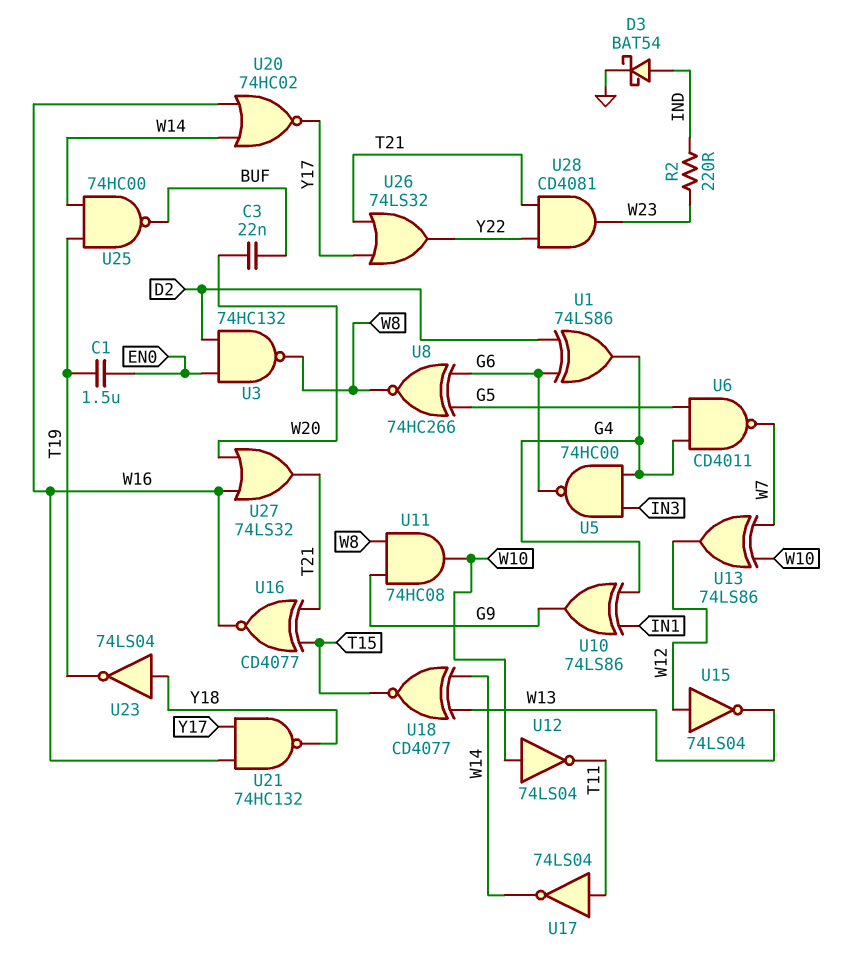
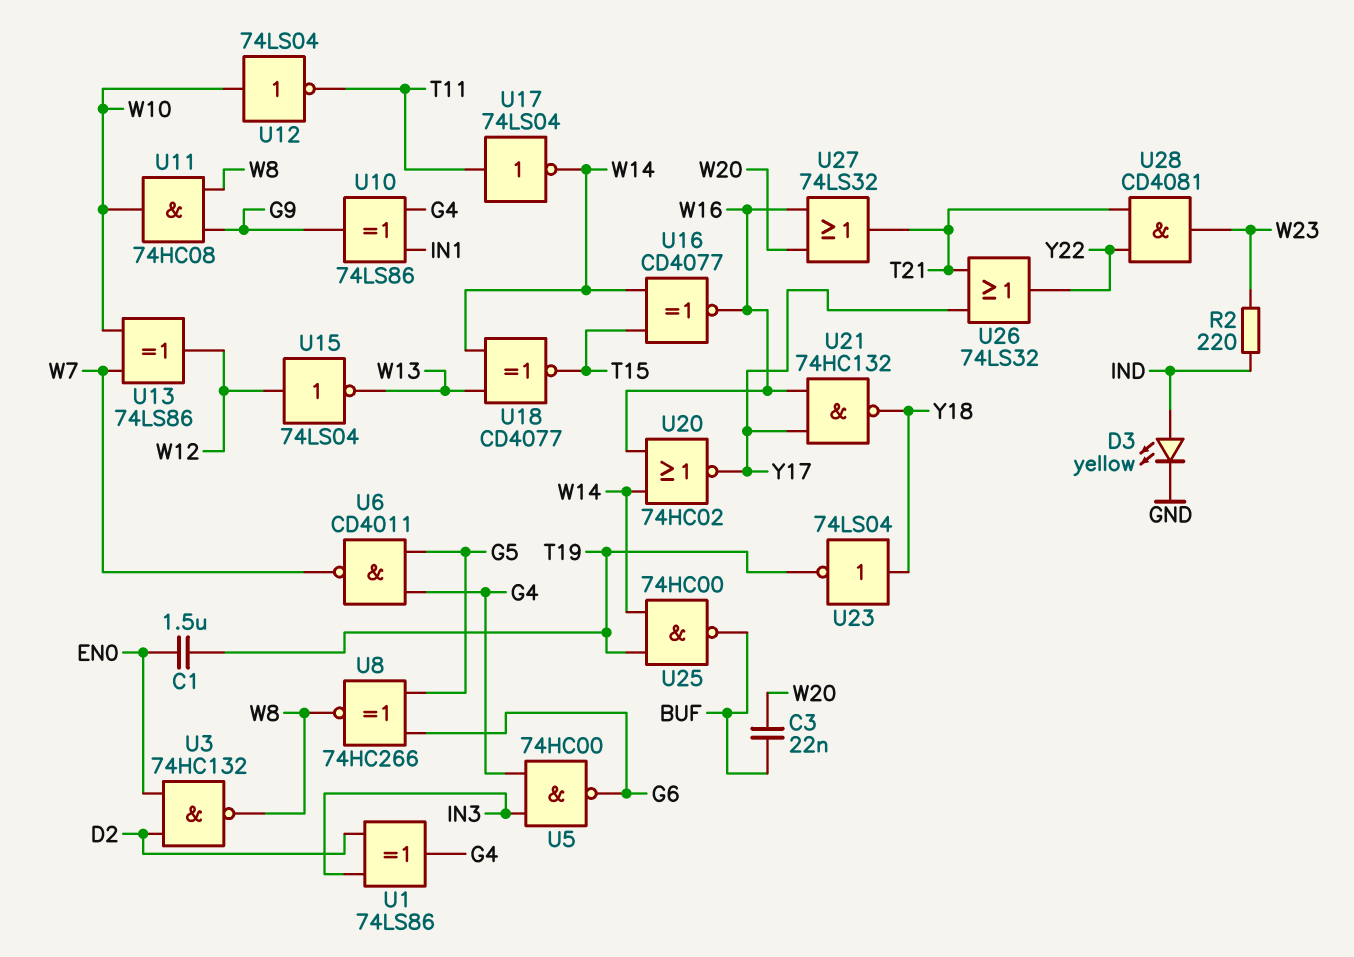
D3: schottky BAT54 (A IND, K GND) -> LED yellow (A IND, K GND)
U1: XOR 74LS86 (in D2, in G6, out G4) -> XOR 74LS86 (in D2, in IN3, out G4)
U16: XNOR CD4077 (in T15, in T21, out W16) -> XNOR CD4077 (in T15, in W14, out W16)

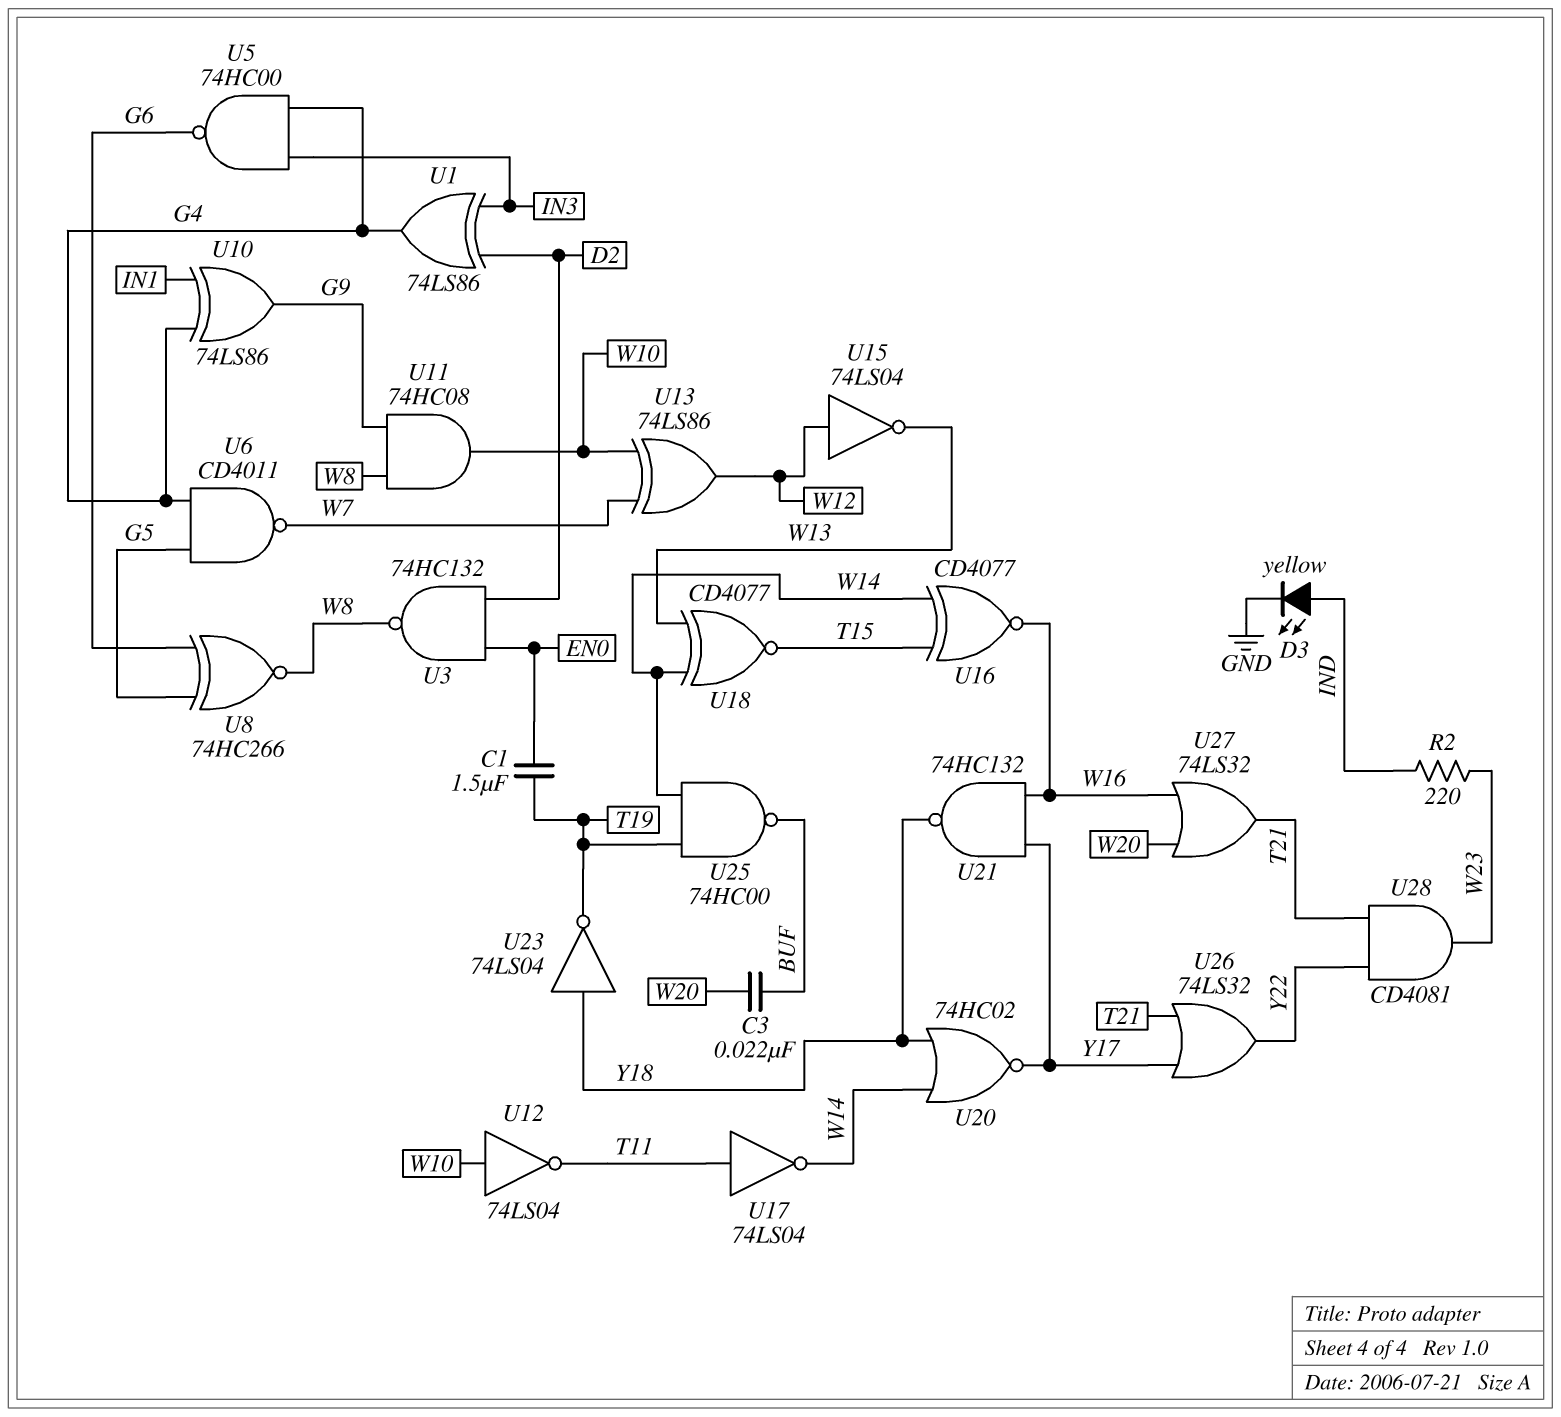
U20: NOR 74HC02 (in W14, in W16, out Y17) -> NOR 74HC02 (in W14, in Y18, out Y17)

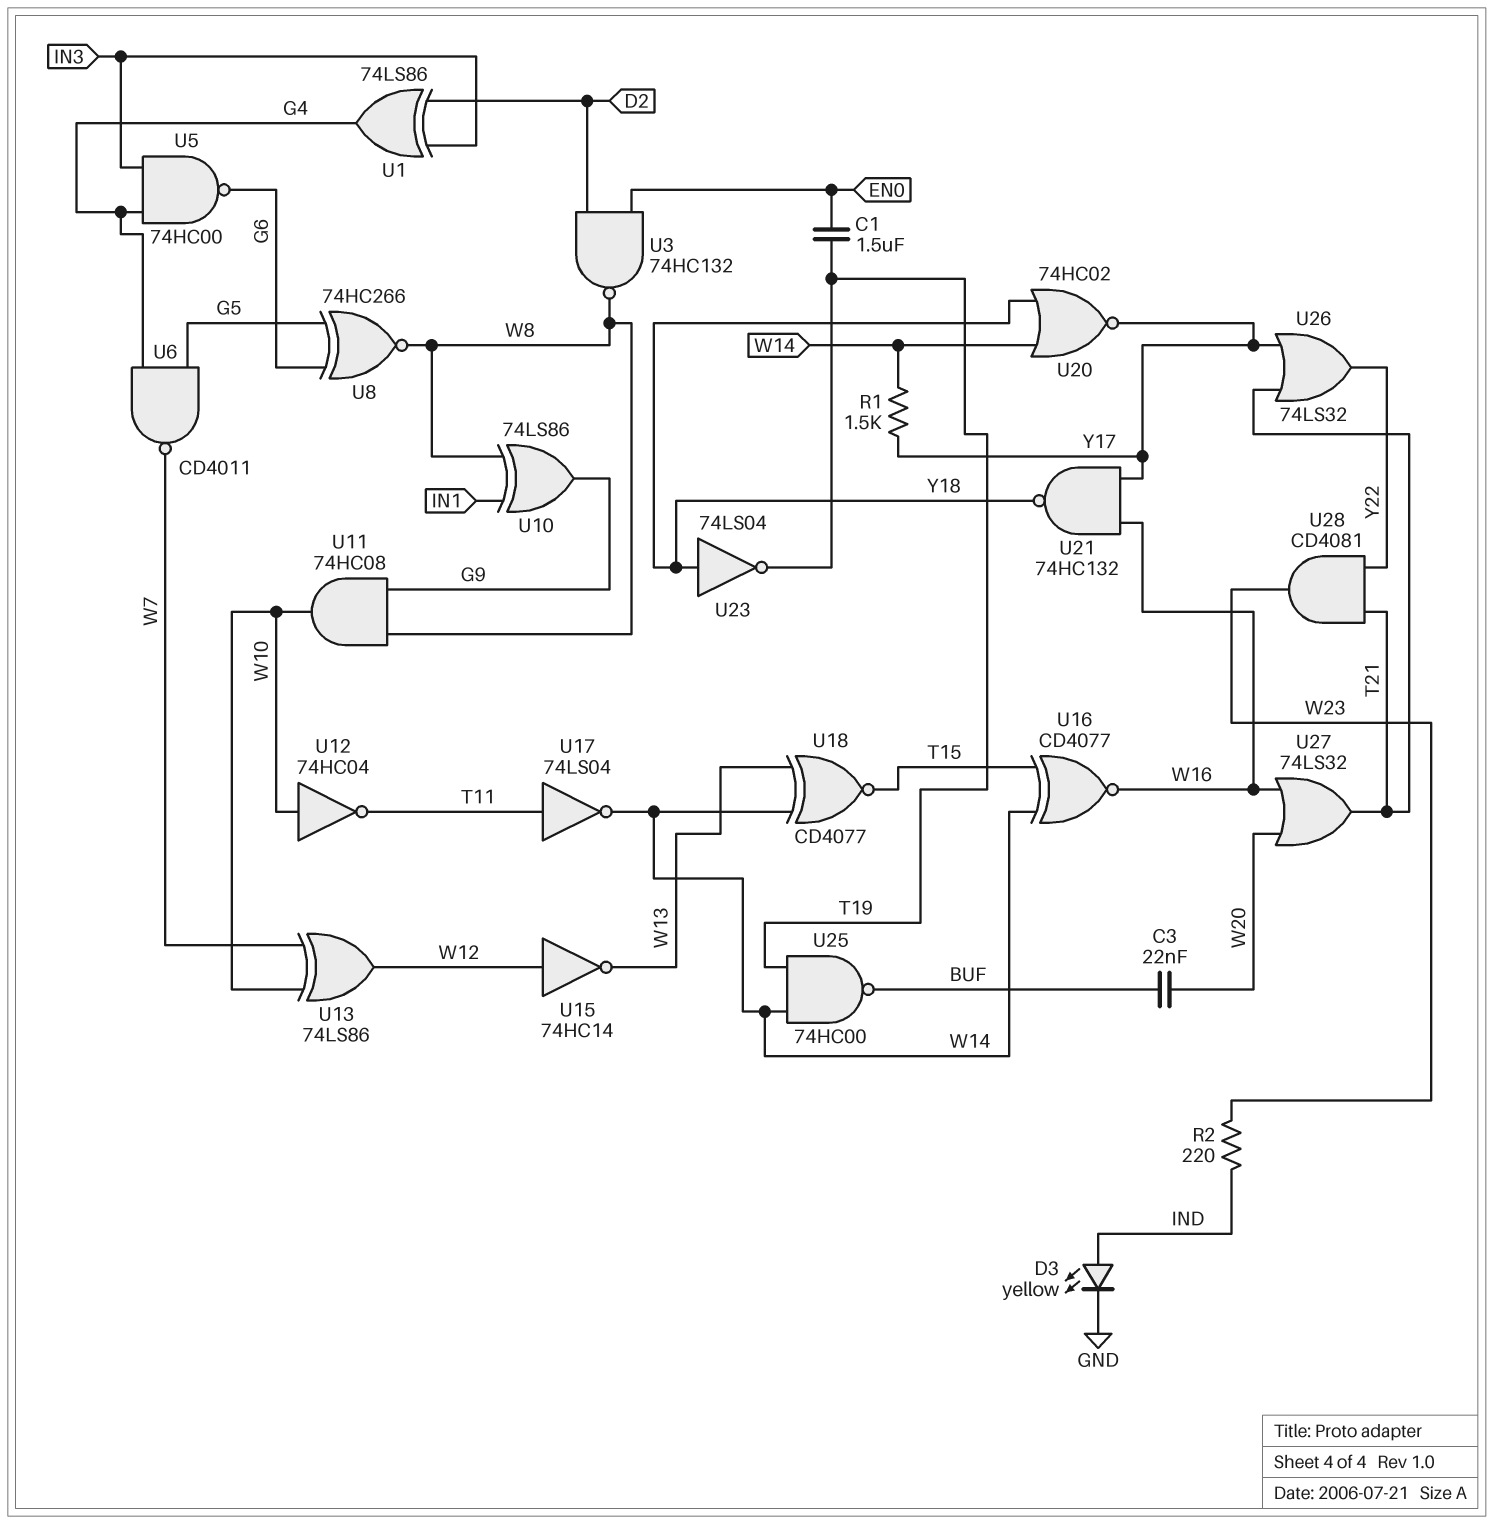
R1: none -> 1.5k (W14, Y17)
U10: XOR 74LS86 (in G4, in IN1, out G9) -> XOR 74LS86 (in IN1, in W8, out G9)
U12: NOT 74LS04 (in W10, out T11) -> NOT 74HC04 (in W10, out T11)
U15: NOT 74LS04 (in W12, out W13) -> NOT 74HC14 (in W12, out W13)

